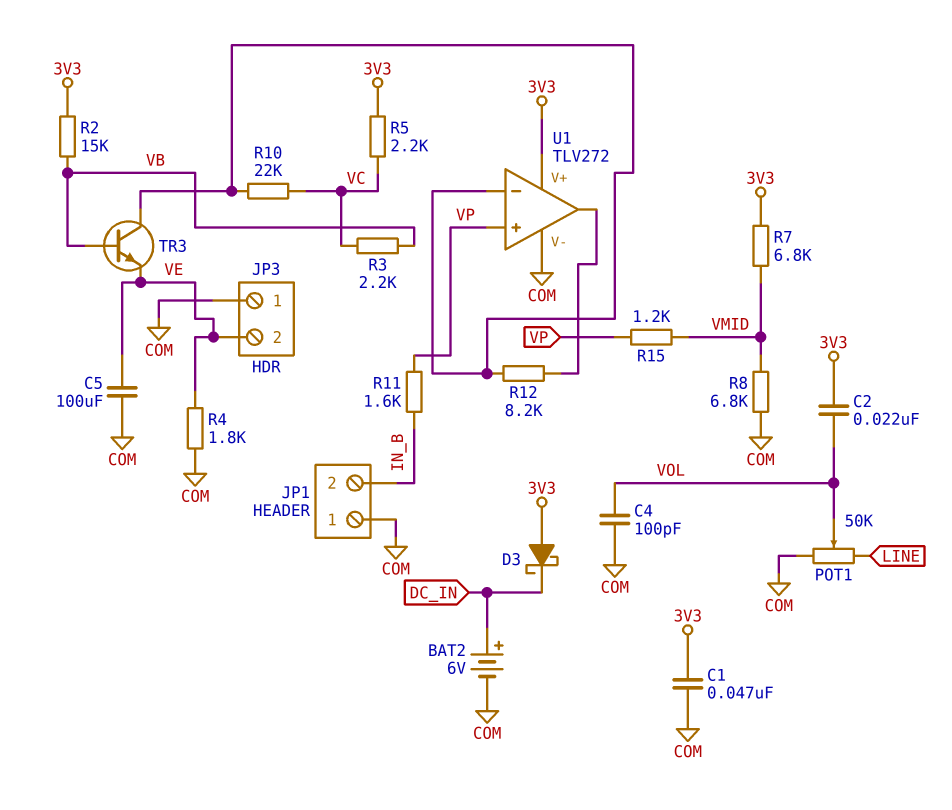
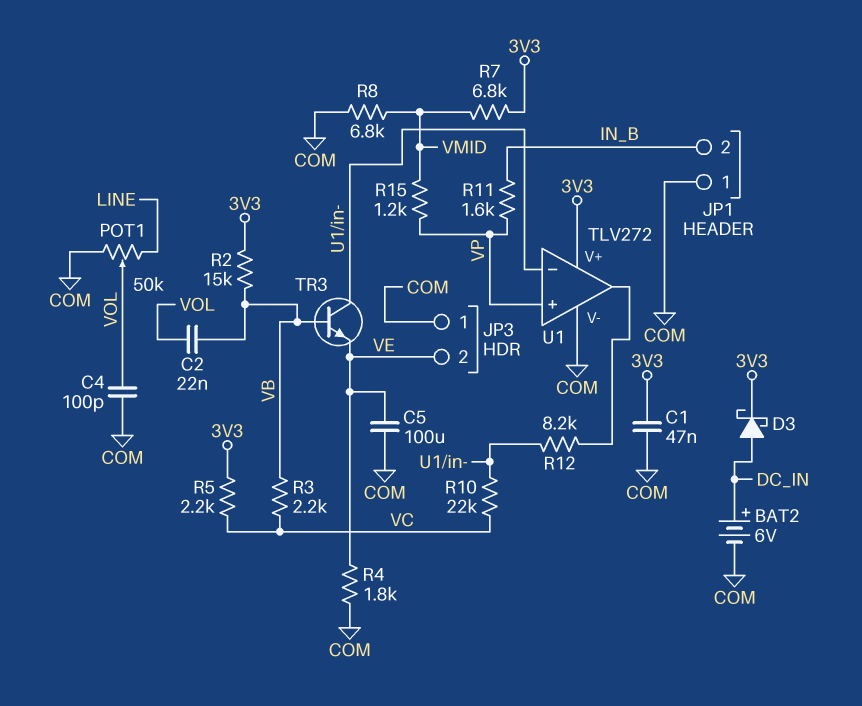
C2: 22nF (3V3, VOL) -> 22nF (VB, VOL)
D3: schottky (A 3V3, K DC_IN) -> schottky (A DC_IN, K 3V3)

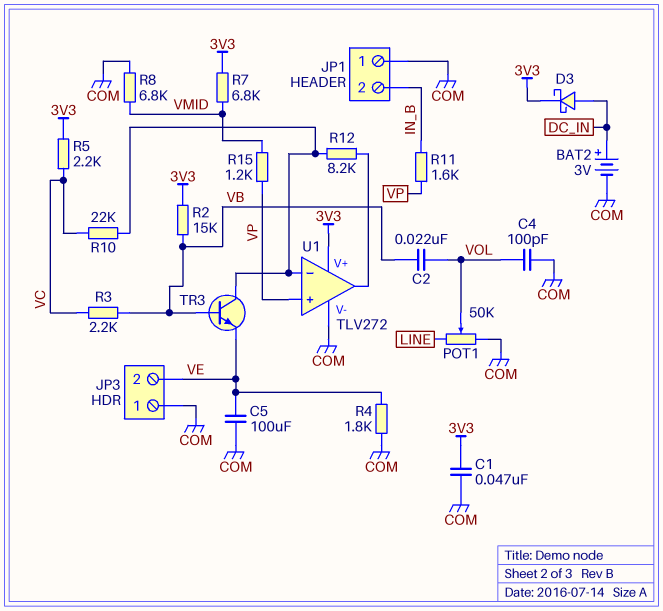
BAT2: 6V (plus DC_IN, minus COM) -> 3V (plus DC_IN, minus COM)

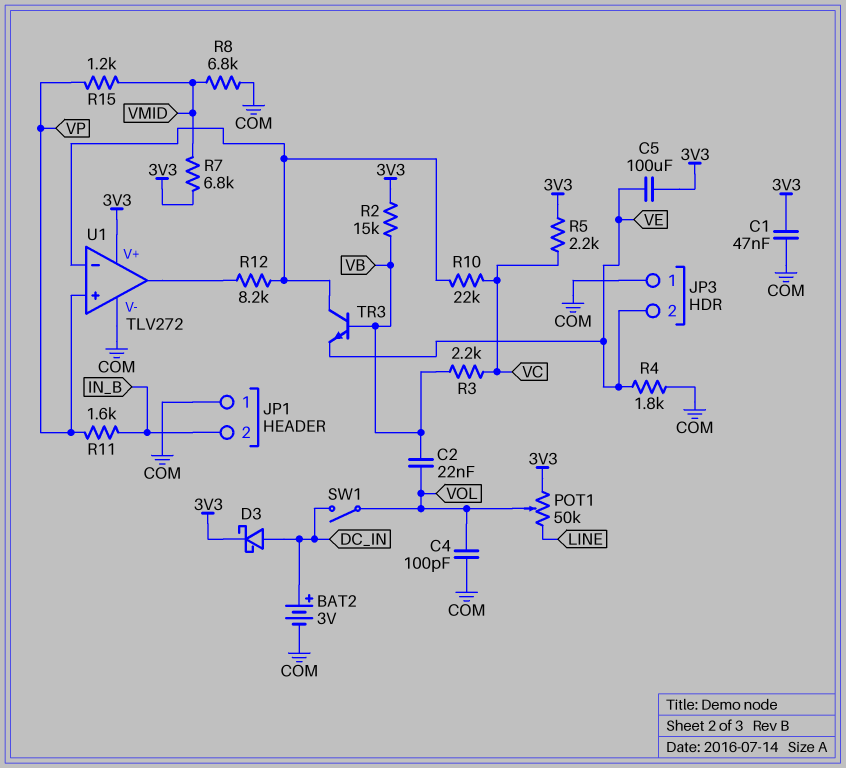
C5: 100uF (COM, VE) -> 100uF (3V3, VE)
POT1: 50k (COM, LINE, wiper VOL) -> 50k (3V3, LINE, wiper VOL)
SW1: none -> switch (DC_IN, VOL)

